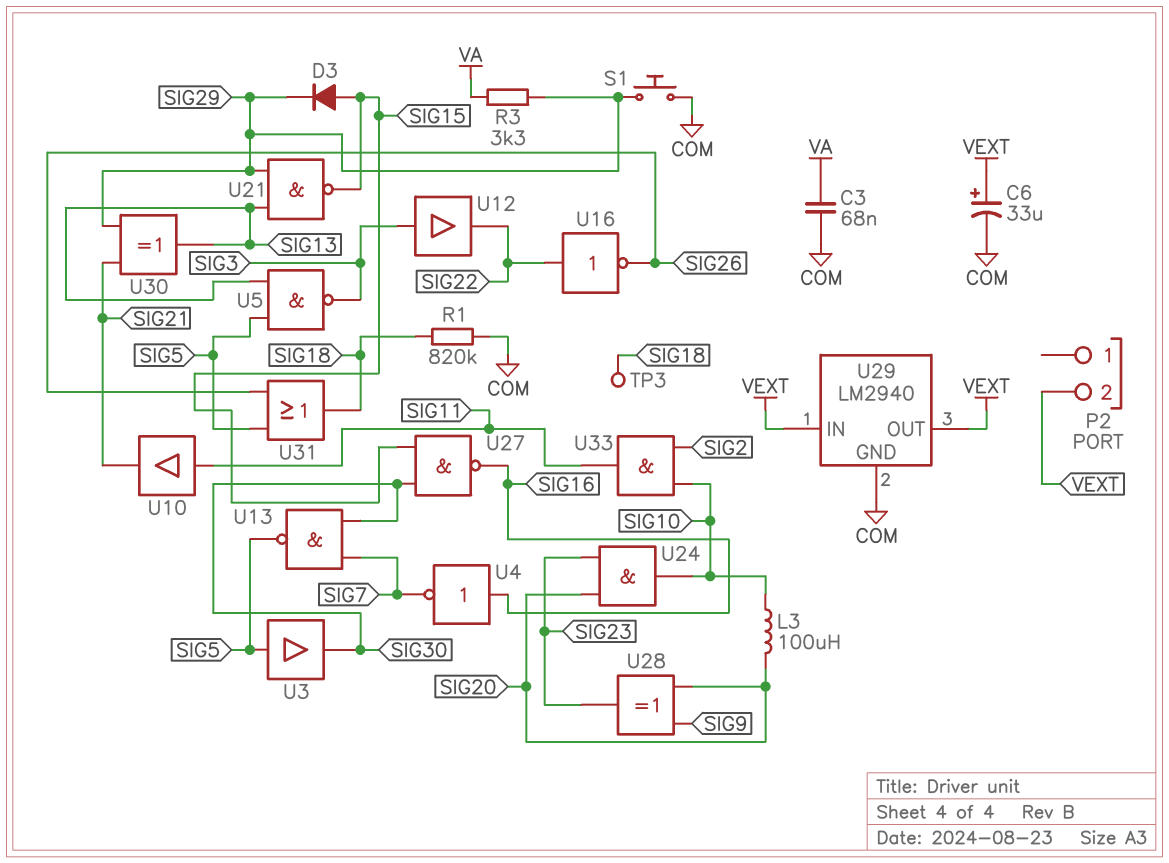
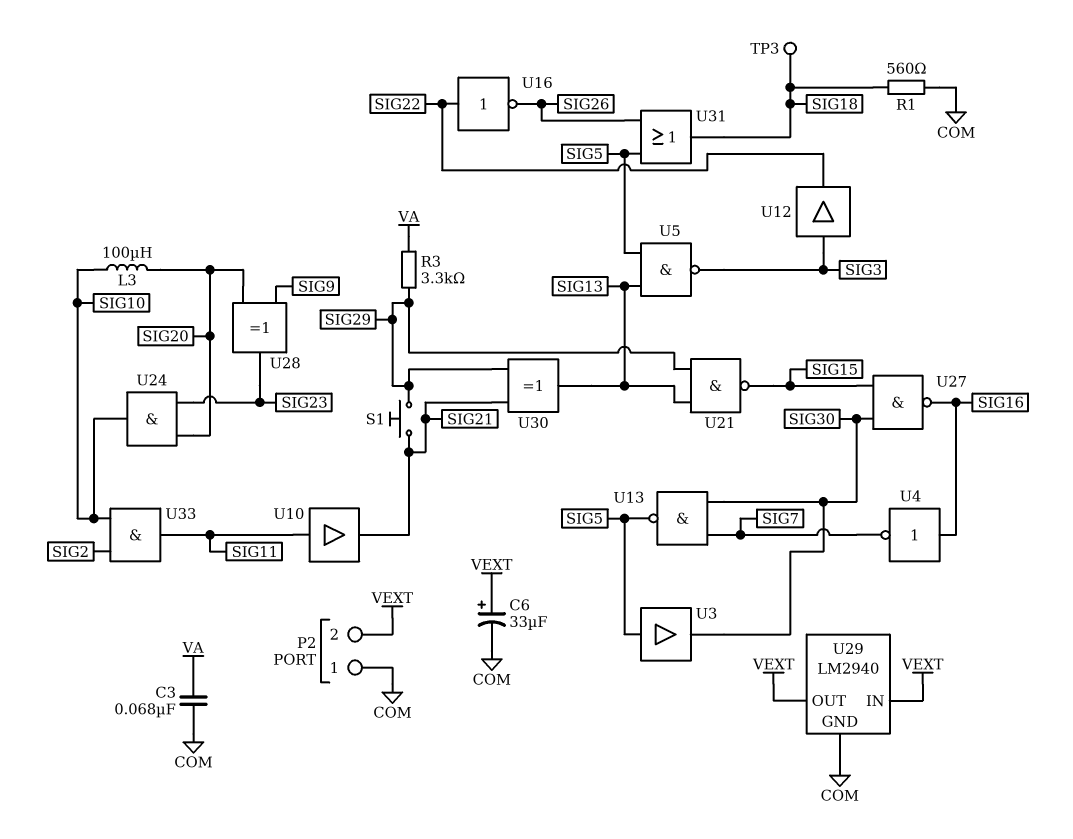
D3: diode (A SIG15, K SIG29) -> none
P2 pin 1: none -> COM
R1: 820k (COM, SIG18) -> 560 (COM, SIG18)
S1: button (COM, SIG29) -> button (SIG21, SIG29)

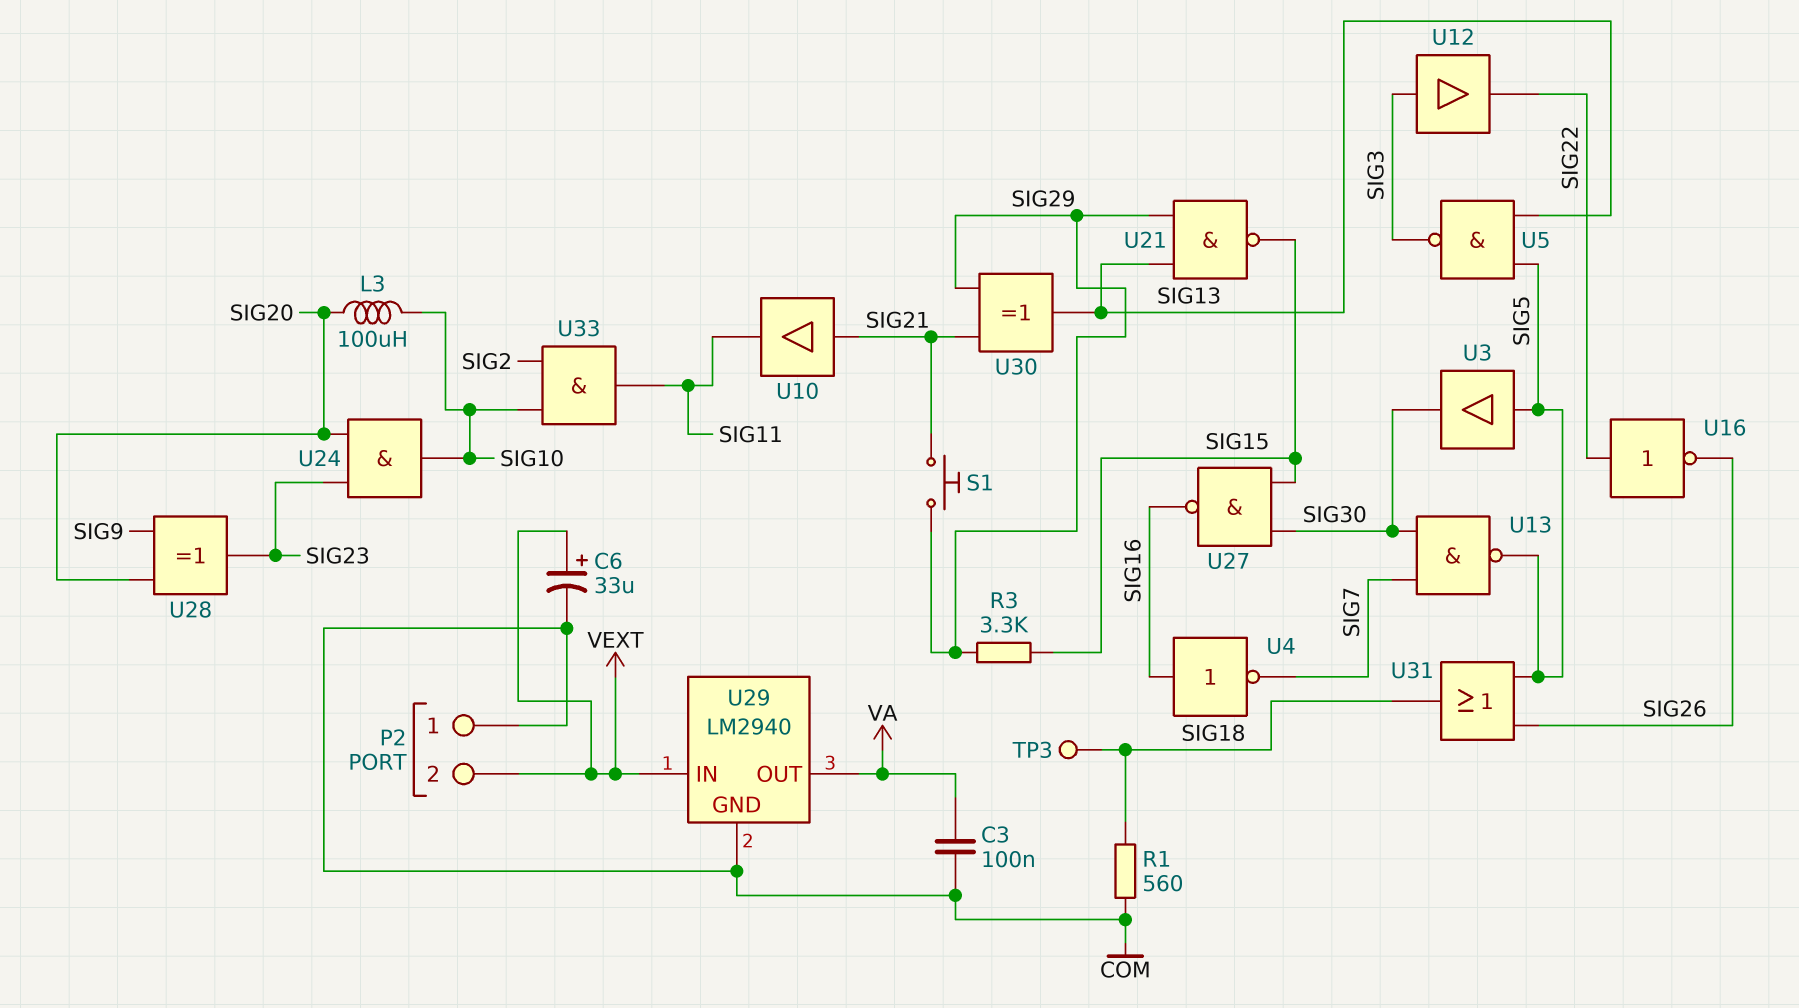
C3: 68nF (COM, VA) -> 100nF (COM, VA)
R3: 3.3k (SIG29, VA) -> 3.3k (SIG15, SIG29)
U10: buffer (in SIG11, out SIG21) -> buffer (in SIG21, out SIG11)
U29 pin OUT: VEXT -> VA

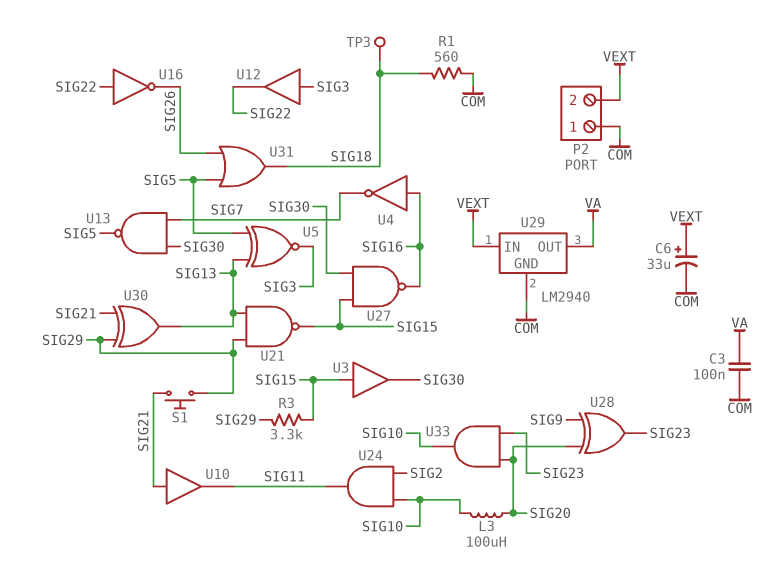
U3: buffer (in SIG5, out SIG30) -> buffer (in SIG15, out SIG30)
U5: NAND (in SIG5, in SIG13, out SIG3) -> XNOR (in SIG5, in SIG13, out SIG3)
U24: AND (in SIG20, in SIG23, out SIG10) -> AND (in SIG2, in SIG10, out SIG11)
U33: AND (in SIG2, in SIG10, out SIG11) -> AND (in SIG20, in SIG23, out SIG10)

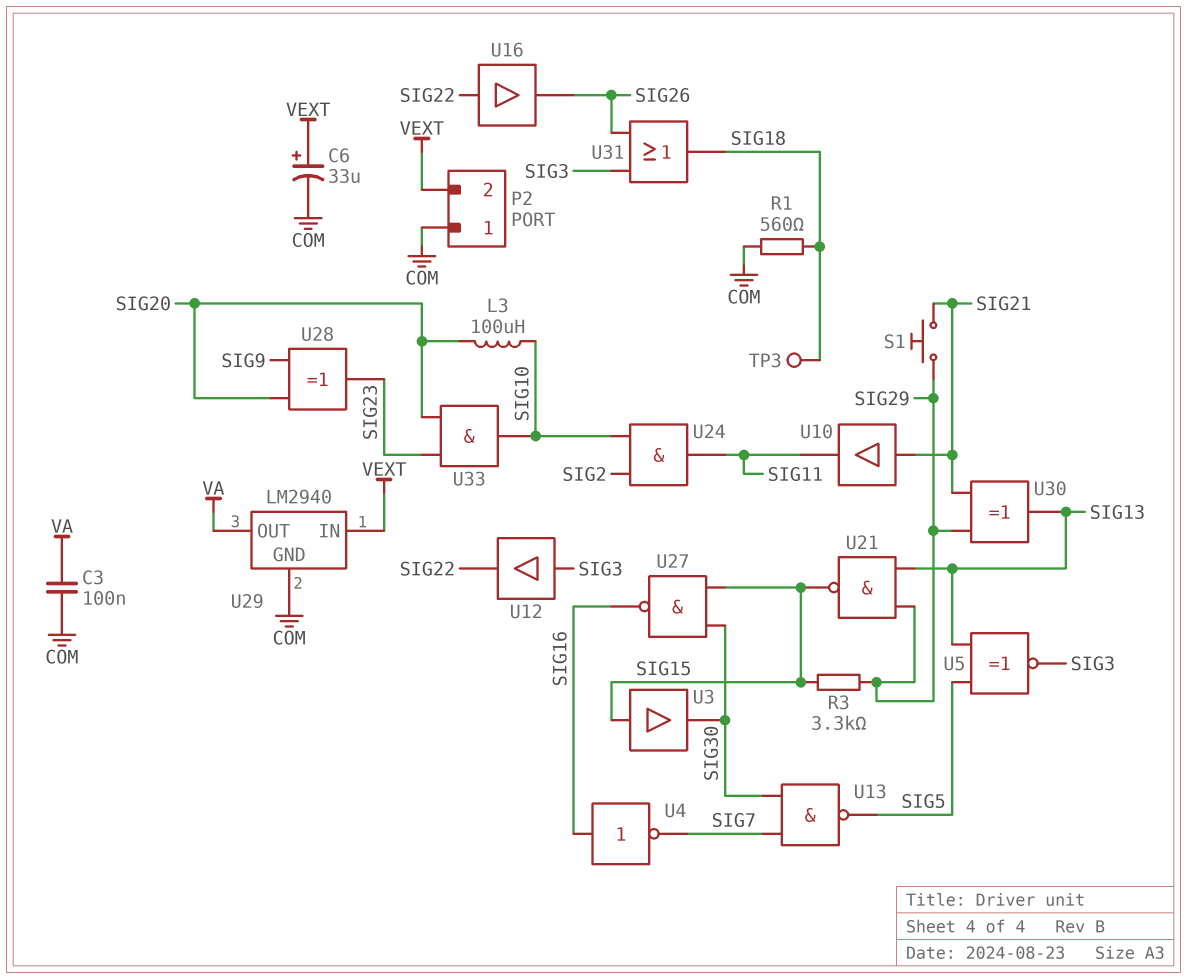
U16: NOT (in SIG22, out SIG26) -> buffer (in SIG22, out SIG26)
U31: OR (in SIG5, in SIG26, out SIG18) -> OR (in SIG3, in SIG26, out SIG18)

